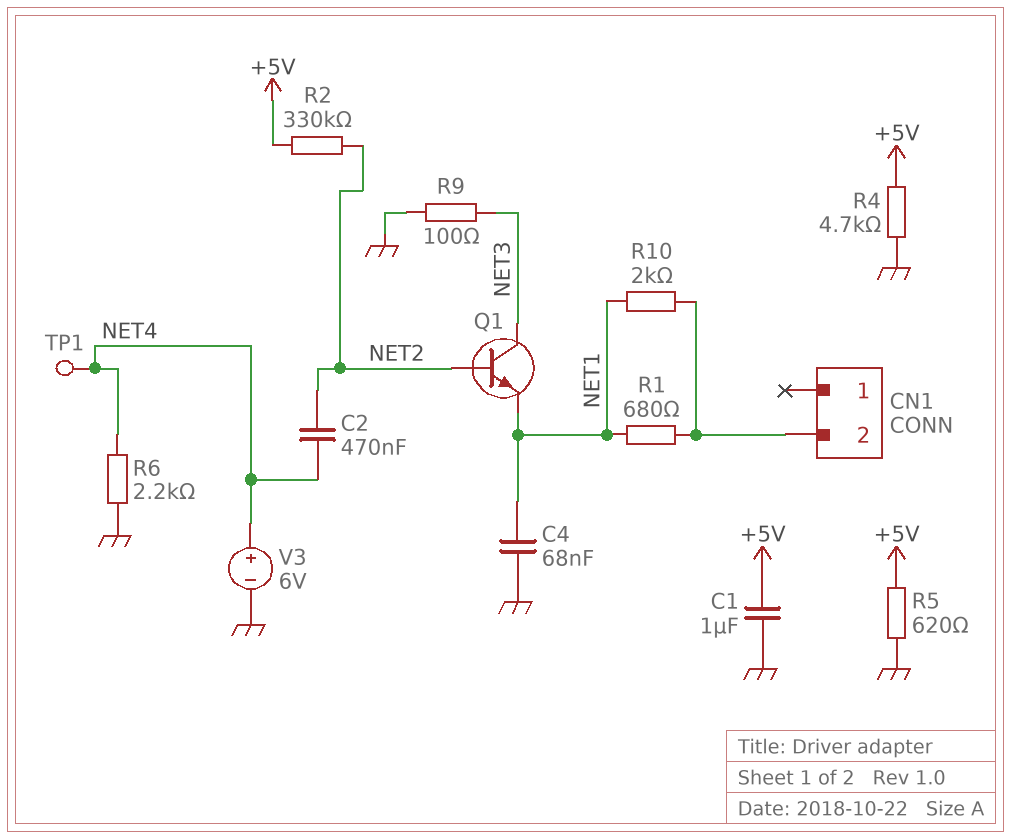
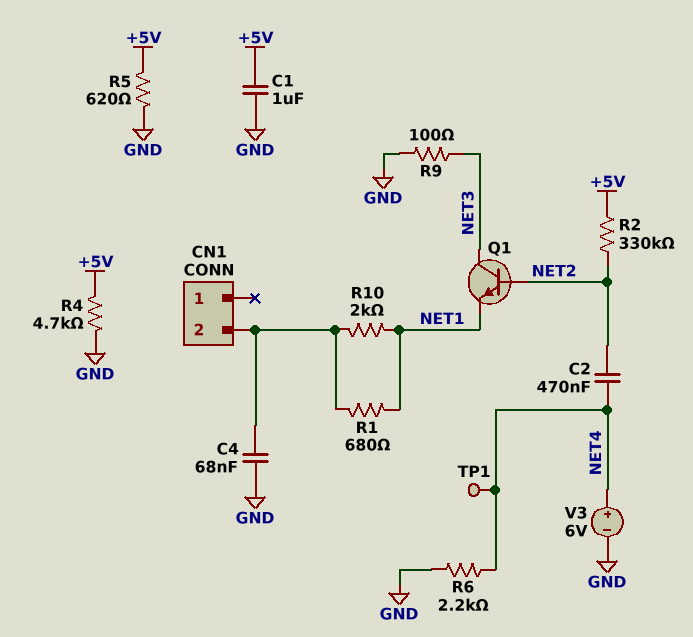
C4: 68nF (GND, NET1) -> 68nF (CN1/2, GND)

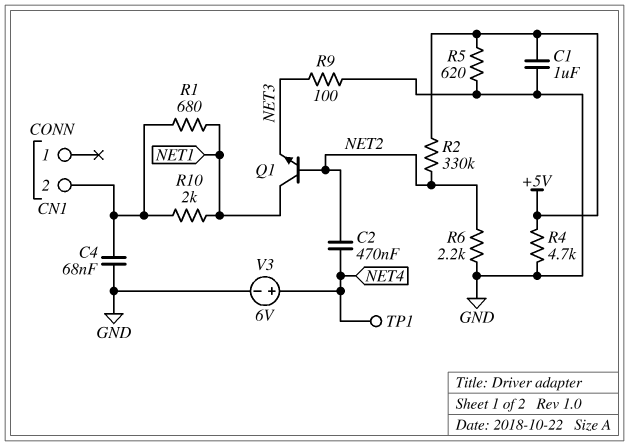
Q1: NPN (B NET2, C NET3, E NET1) -> NPN (B NET2, C NET1, E NET3)
R6: 2.2k (GND, NET4) -> 2.2k (GND, NET2)

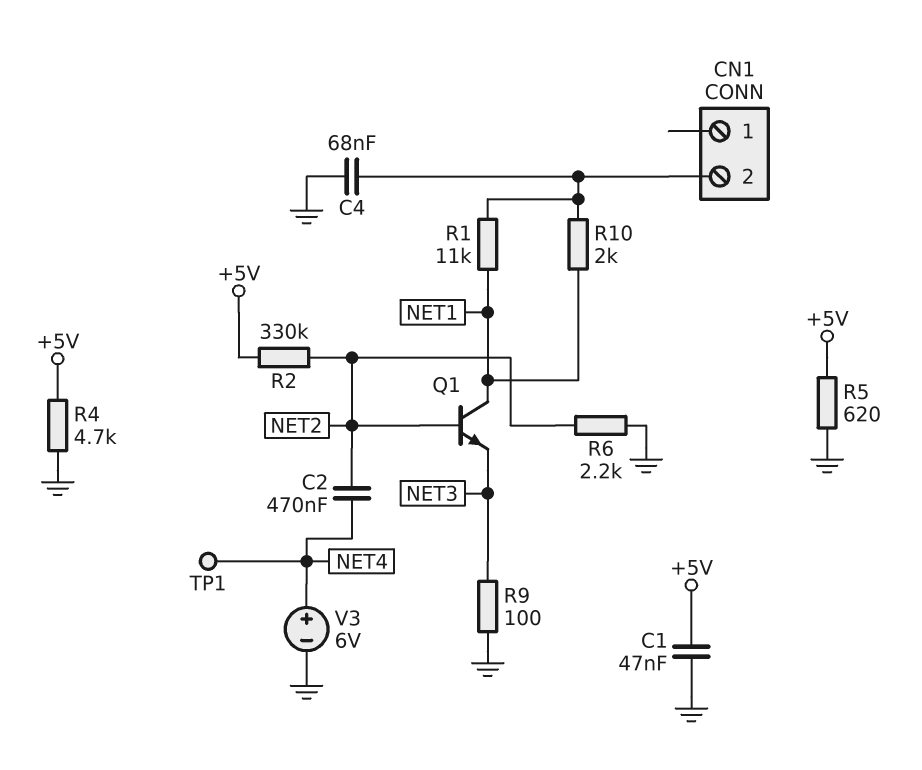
C1: 1uF (+5V, GND) -> 47nF (+5V, GND)
R1: 680 (CN1/2, NET1) -> 11k (CN1/2, NET1)

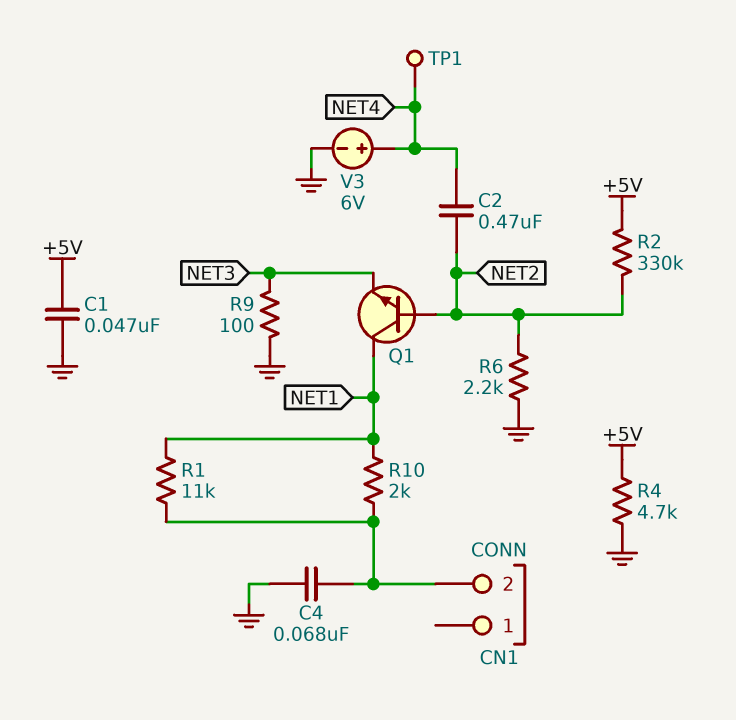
R5: 620 (+5V, GND) -> none

